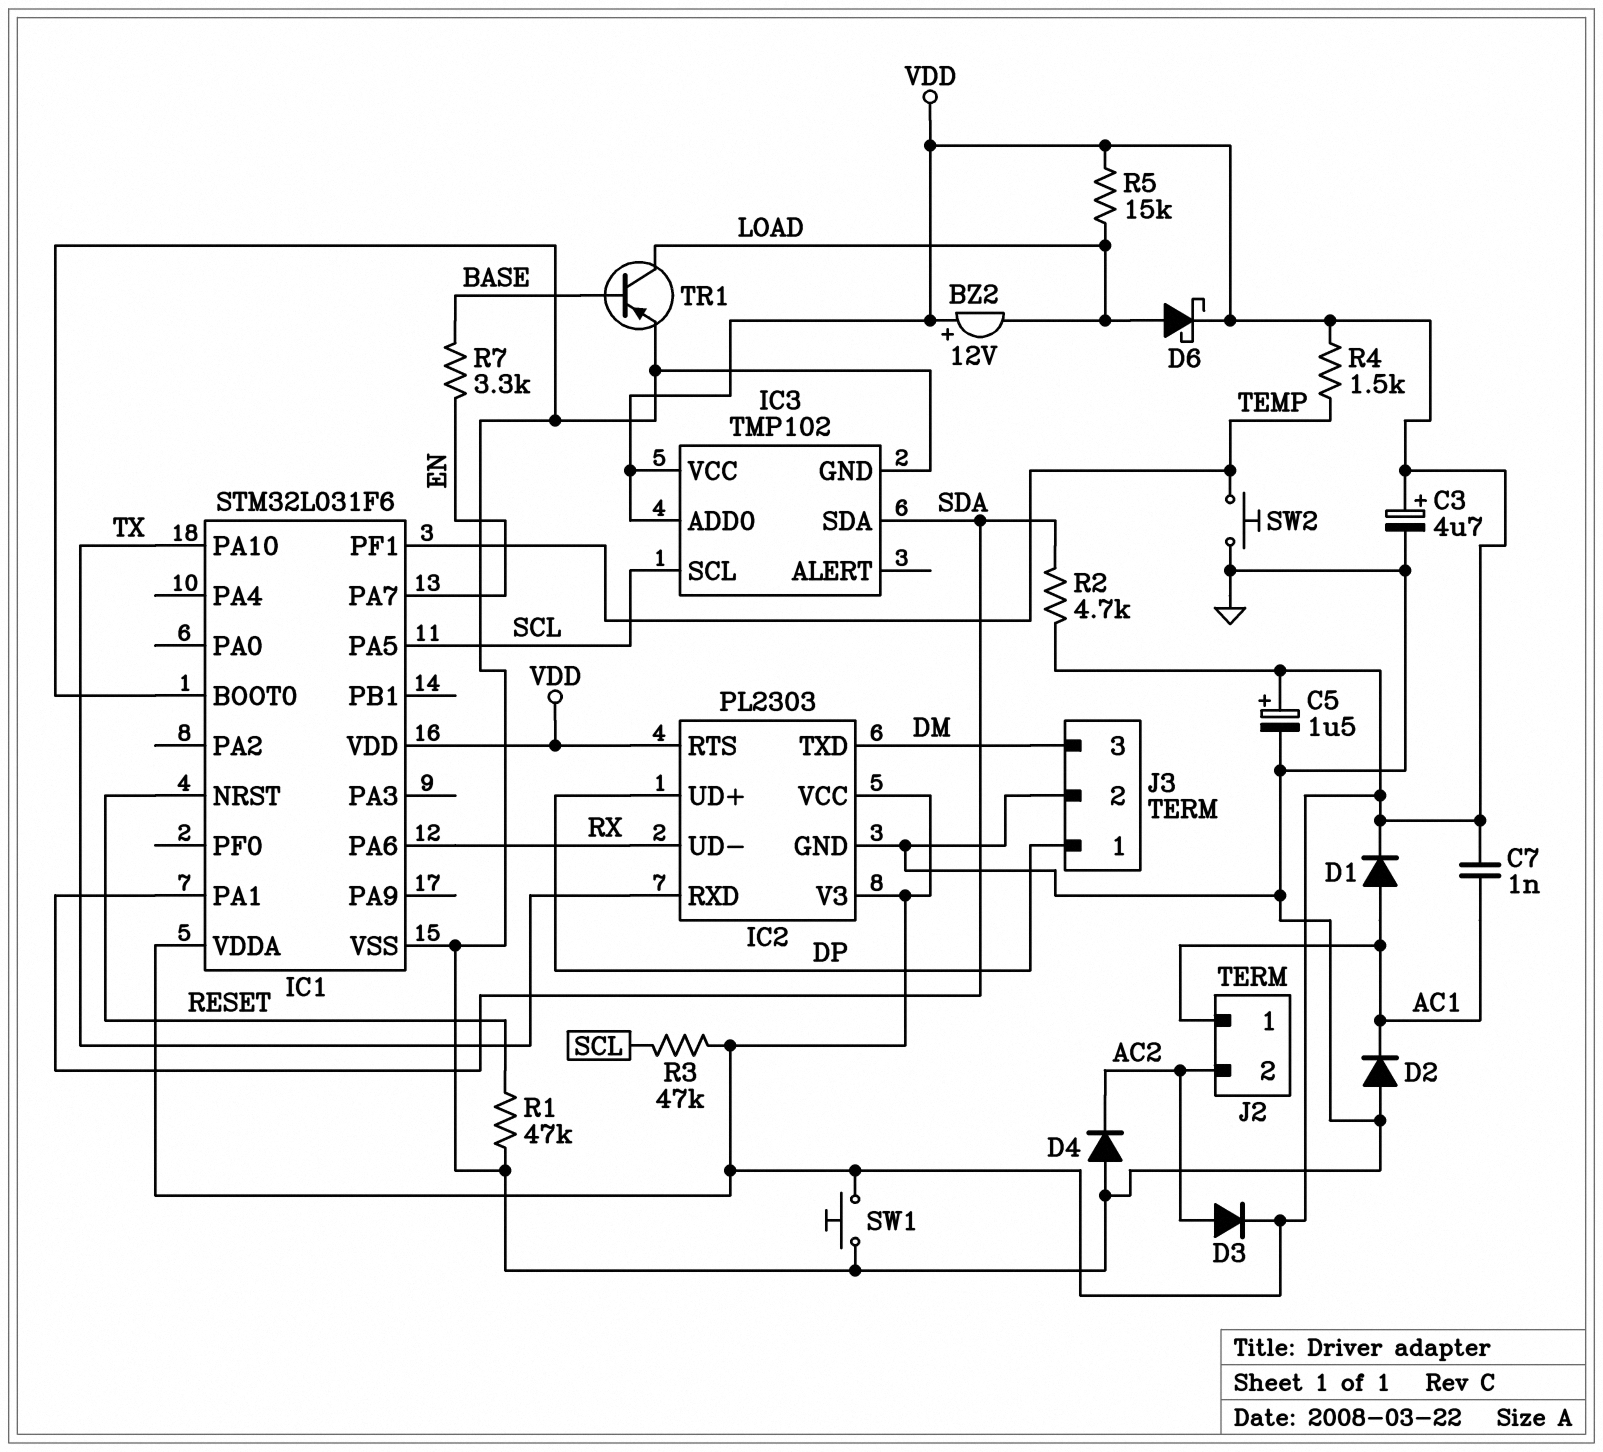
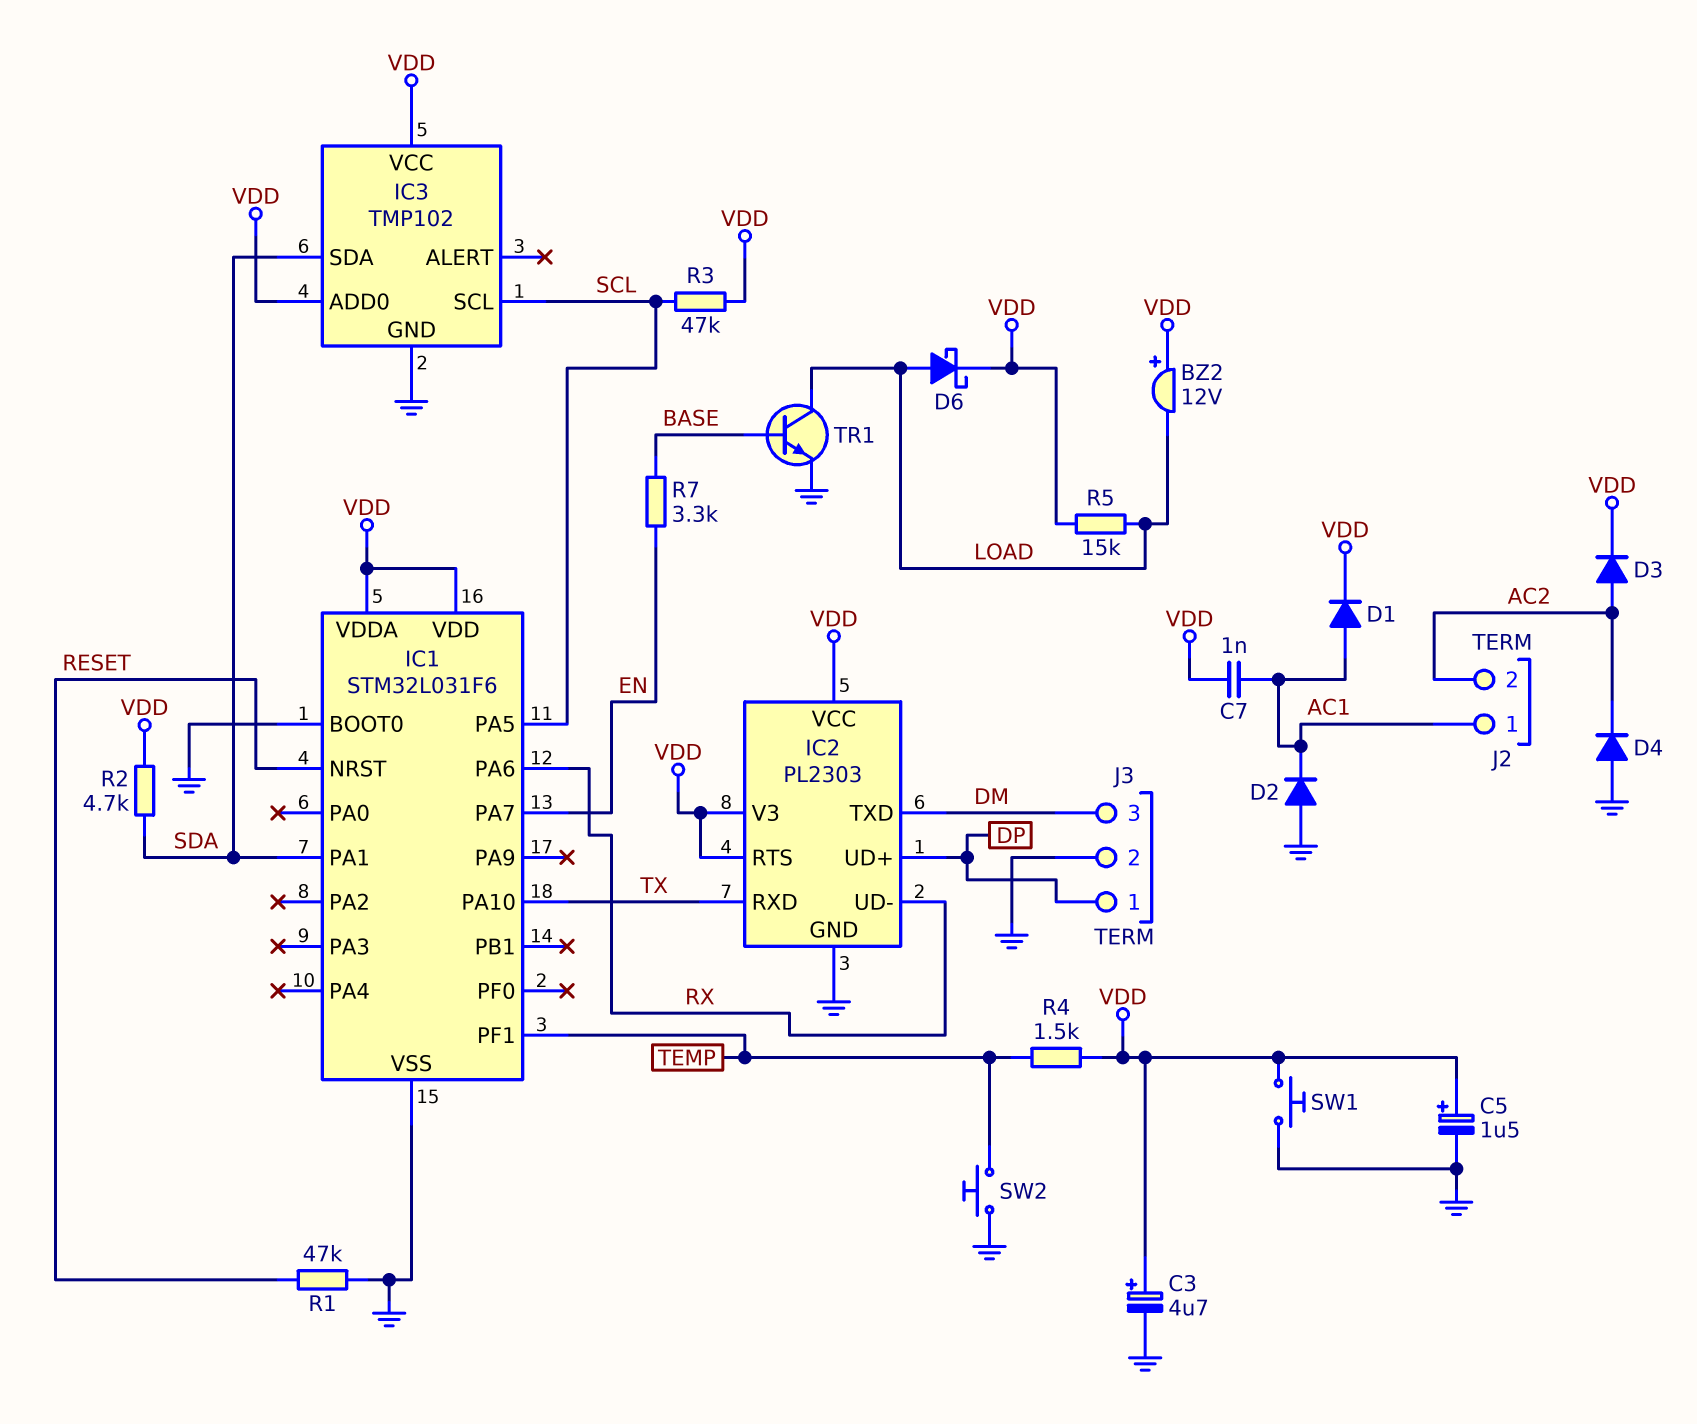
TR1: PNP (B BASE, C LOAD, E GND) -> NPN (B BASE, C LOAD, E GND)

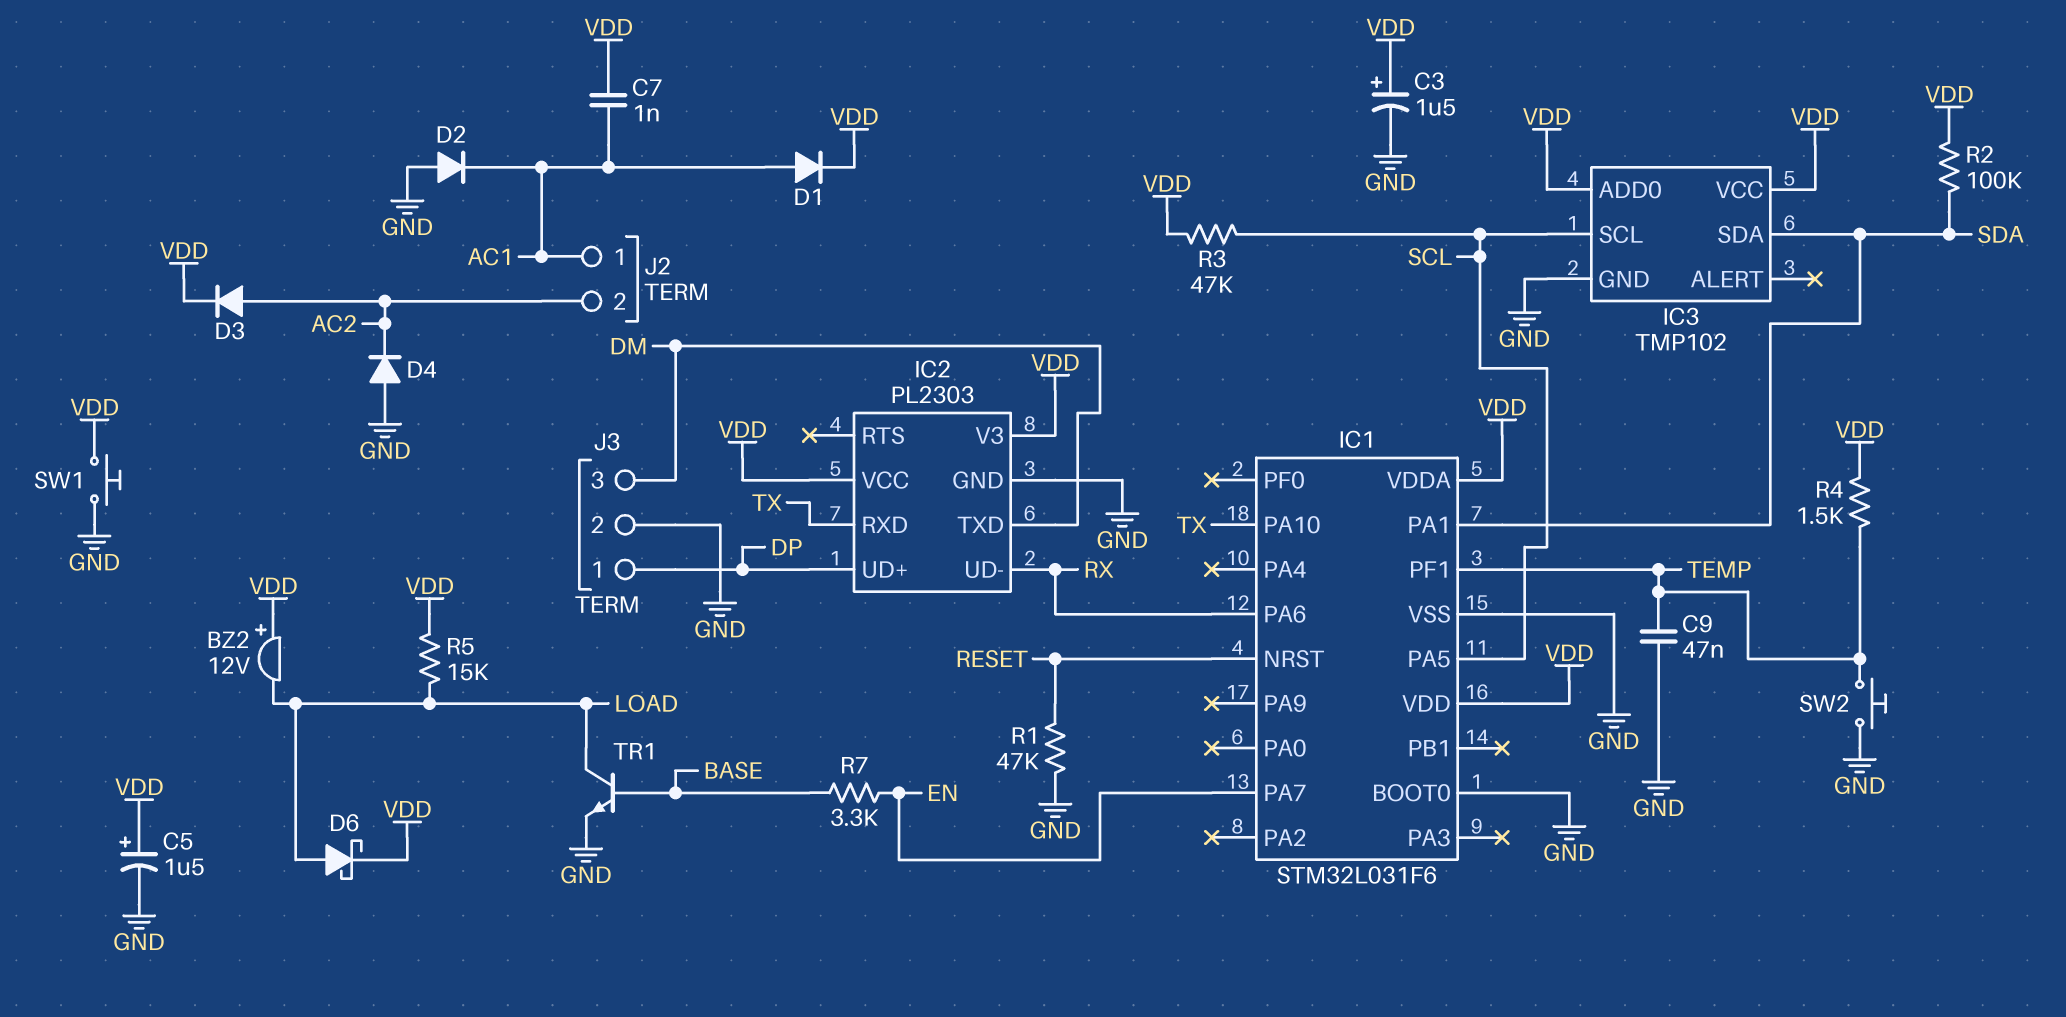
C3: 4.7uF (plus VDD, minus GND) -> 1.5uF (plus VDD, minus GND)
C9: none -> 47nF (GND, TEMP)
IC2 pin RTS: VDD -> none
R2: 4.7k (SDA, VDD) -> 100k (SDA, VDD)

